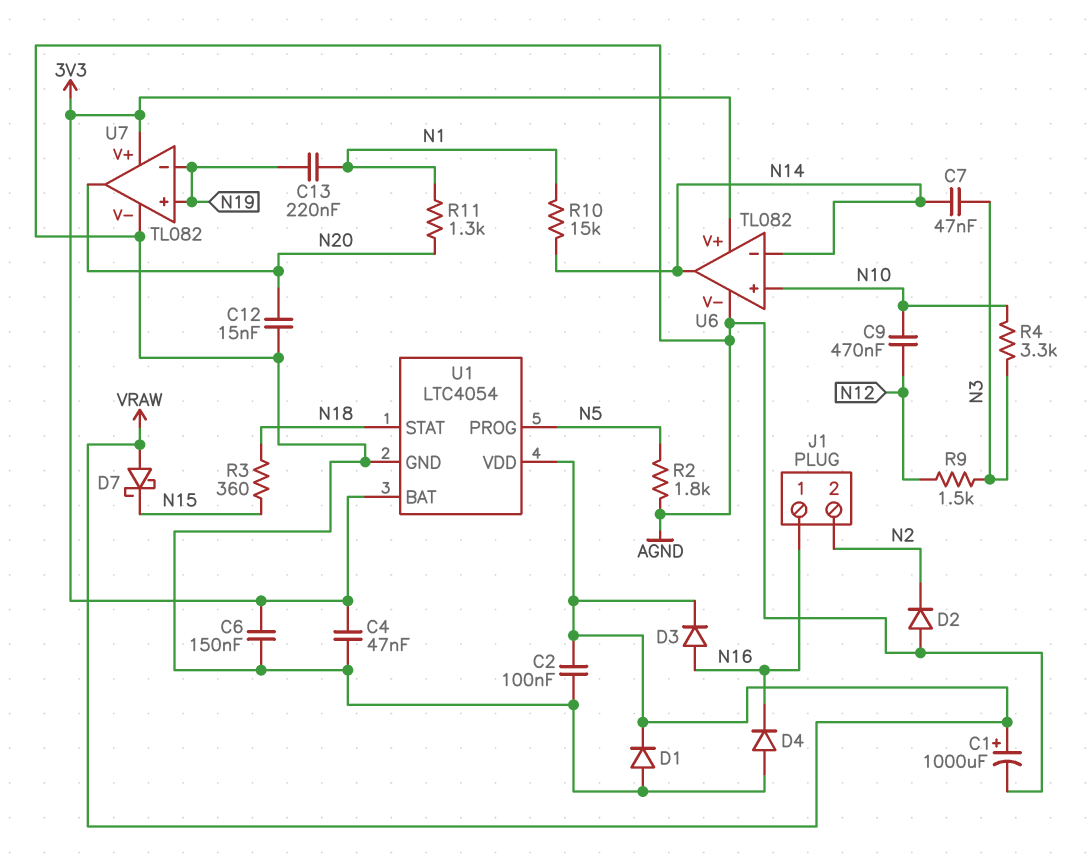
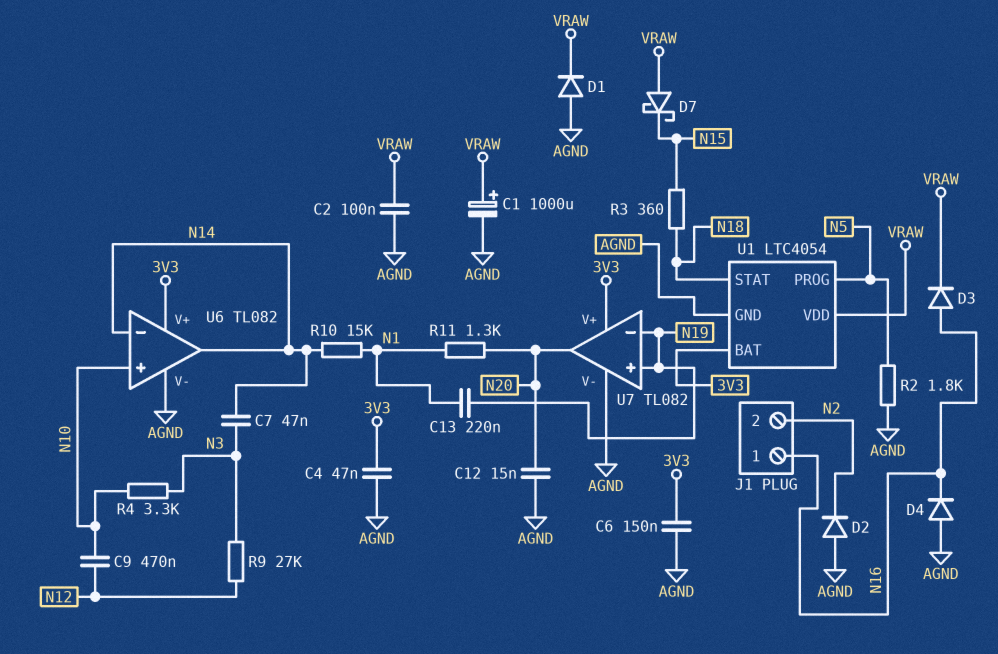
R9: 1.5k (N3, N12) -> 27k (N3, N12)

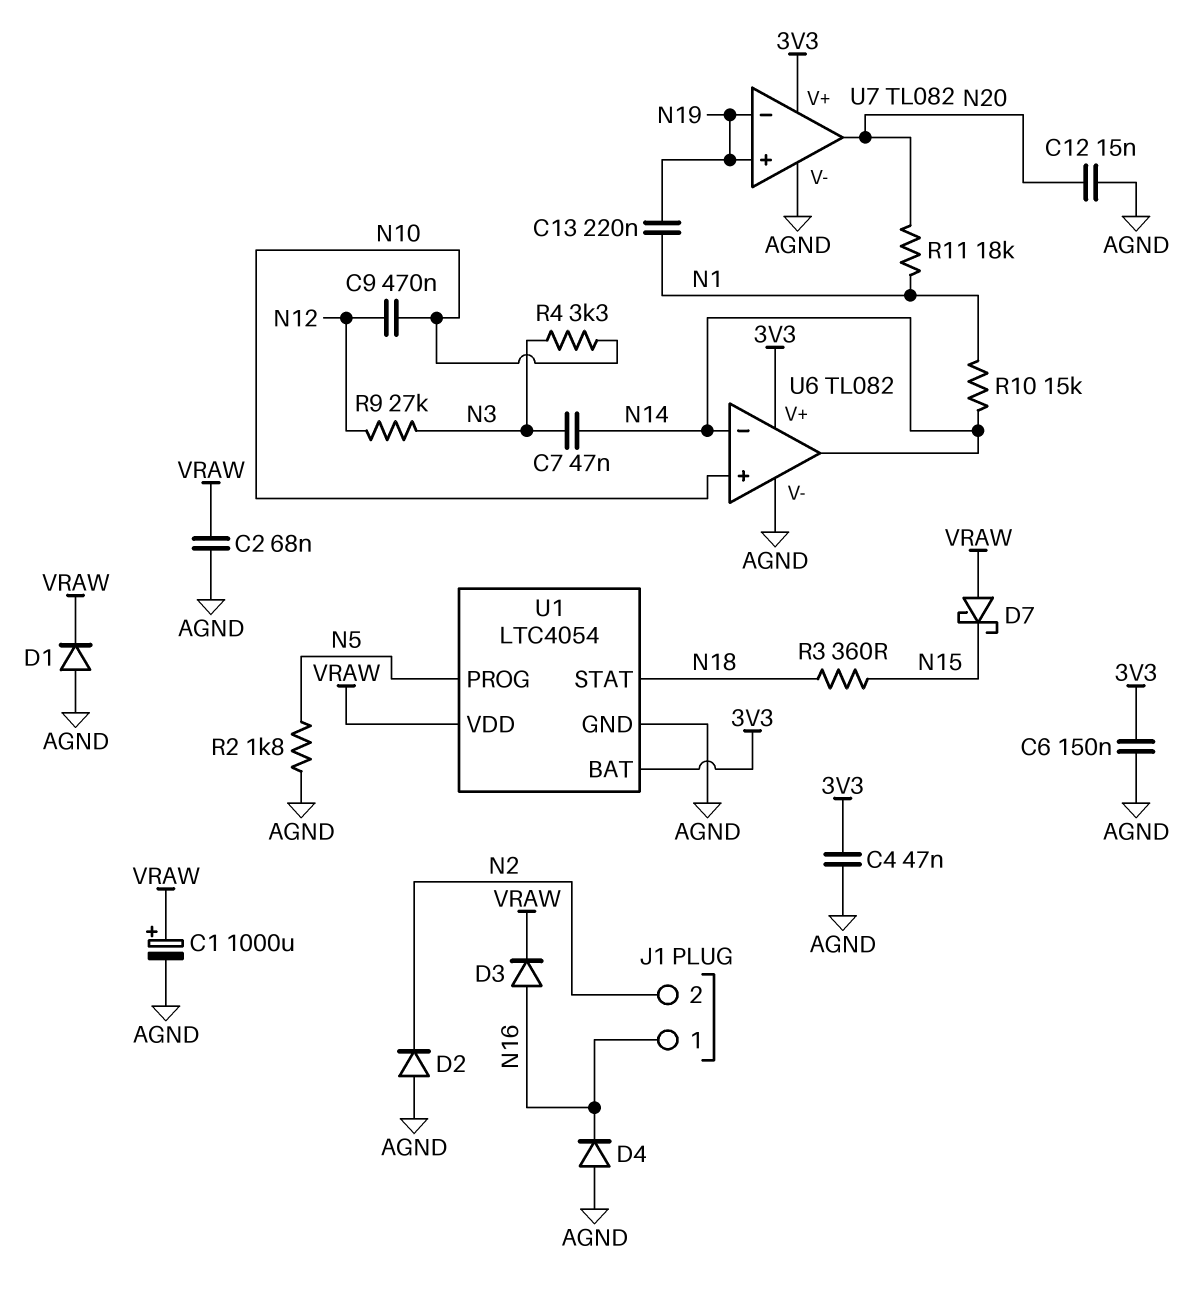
C2: 100nF (AGND, VRAW) -> 68nF (AGND, VRAW)
R11: 1.3k (N1, N20) -> 18k (N1, N20)

